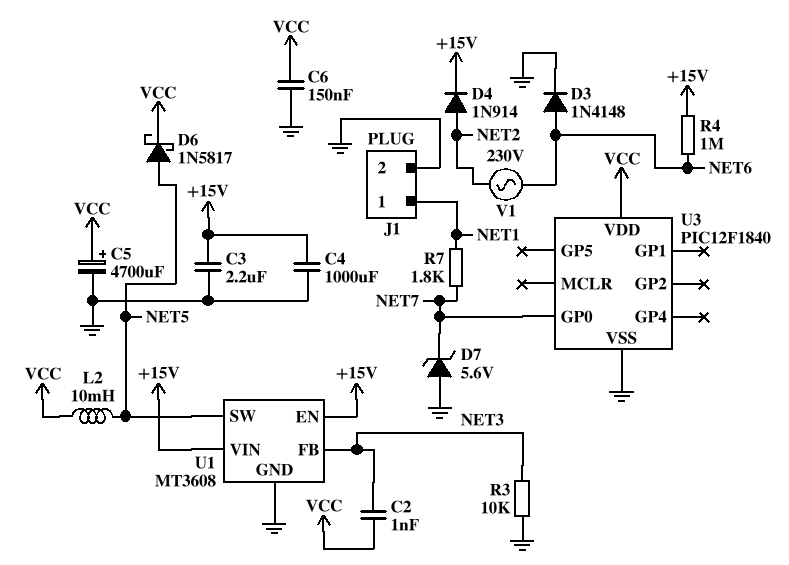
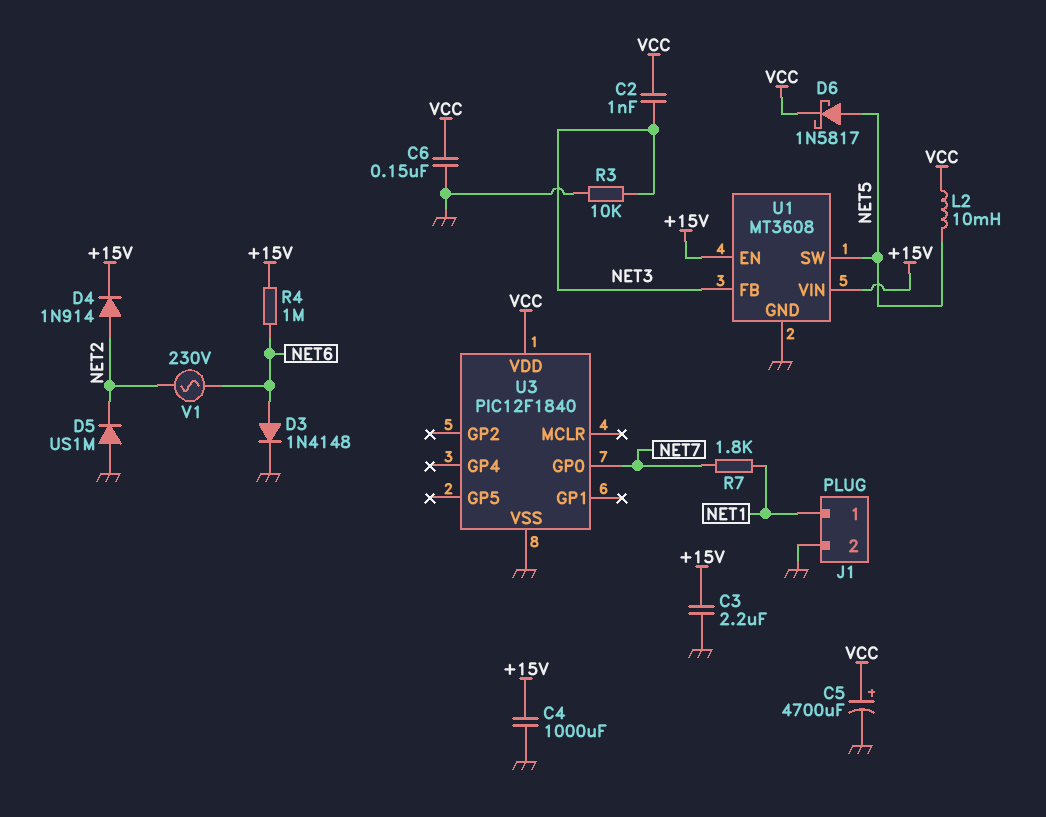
D5: none -> diode US1M (A GND, K NET2)
D7: zener 5.6V (A GND, K NET7) -> none

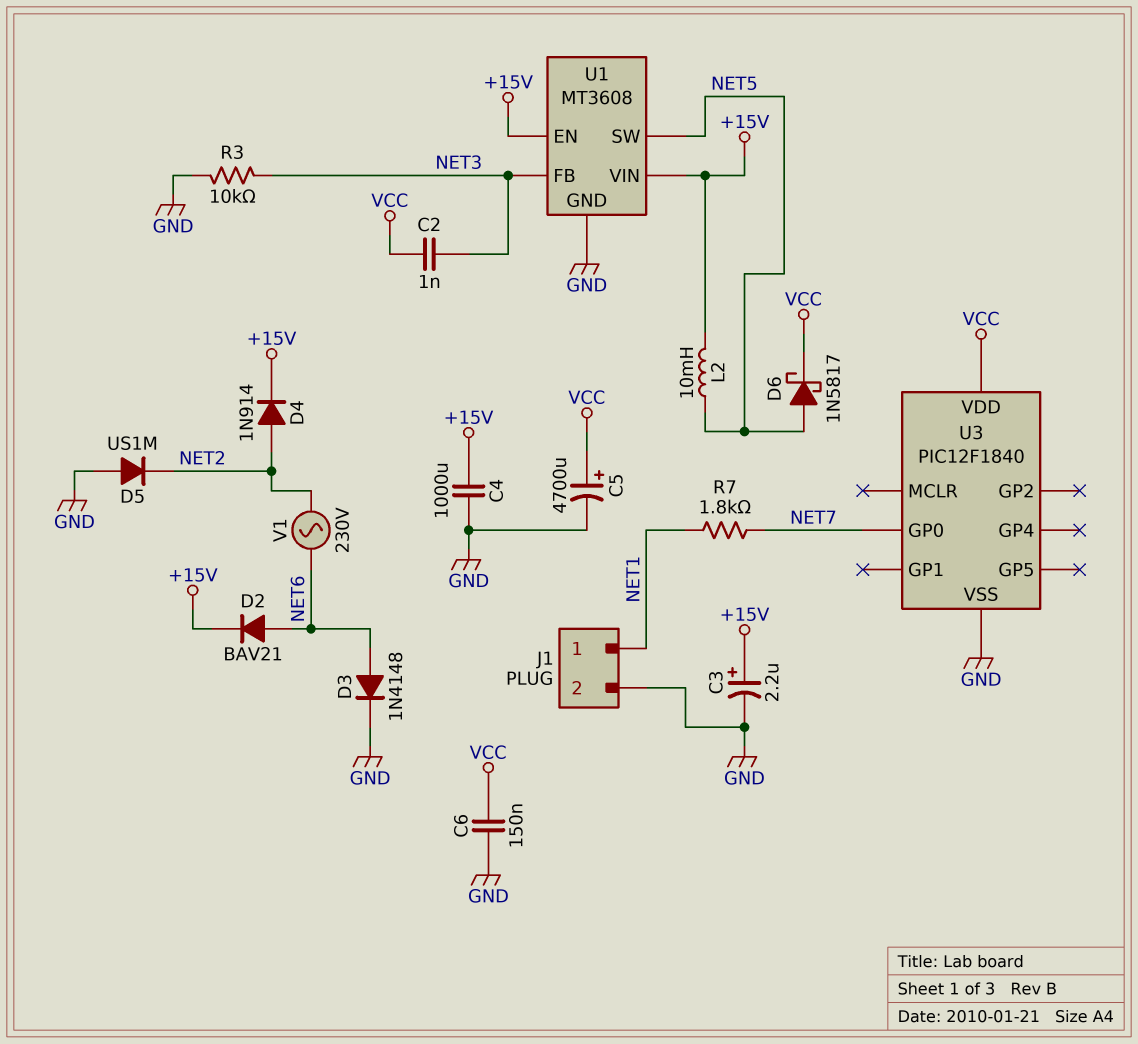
C3: 2.2uF (+15V, GND) -> 2.2uF (plus +15V, minus GND)
D2: none -> diode BAV21 (A NET6, K +15V)
L2: 10mH (NET5, VCC) -> 10mH (+15V, NET5)
R4: 1M (+15V, NET6) -> none

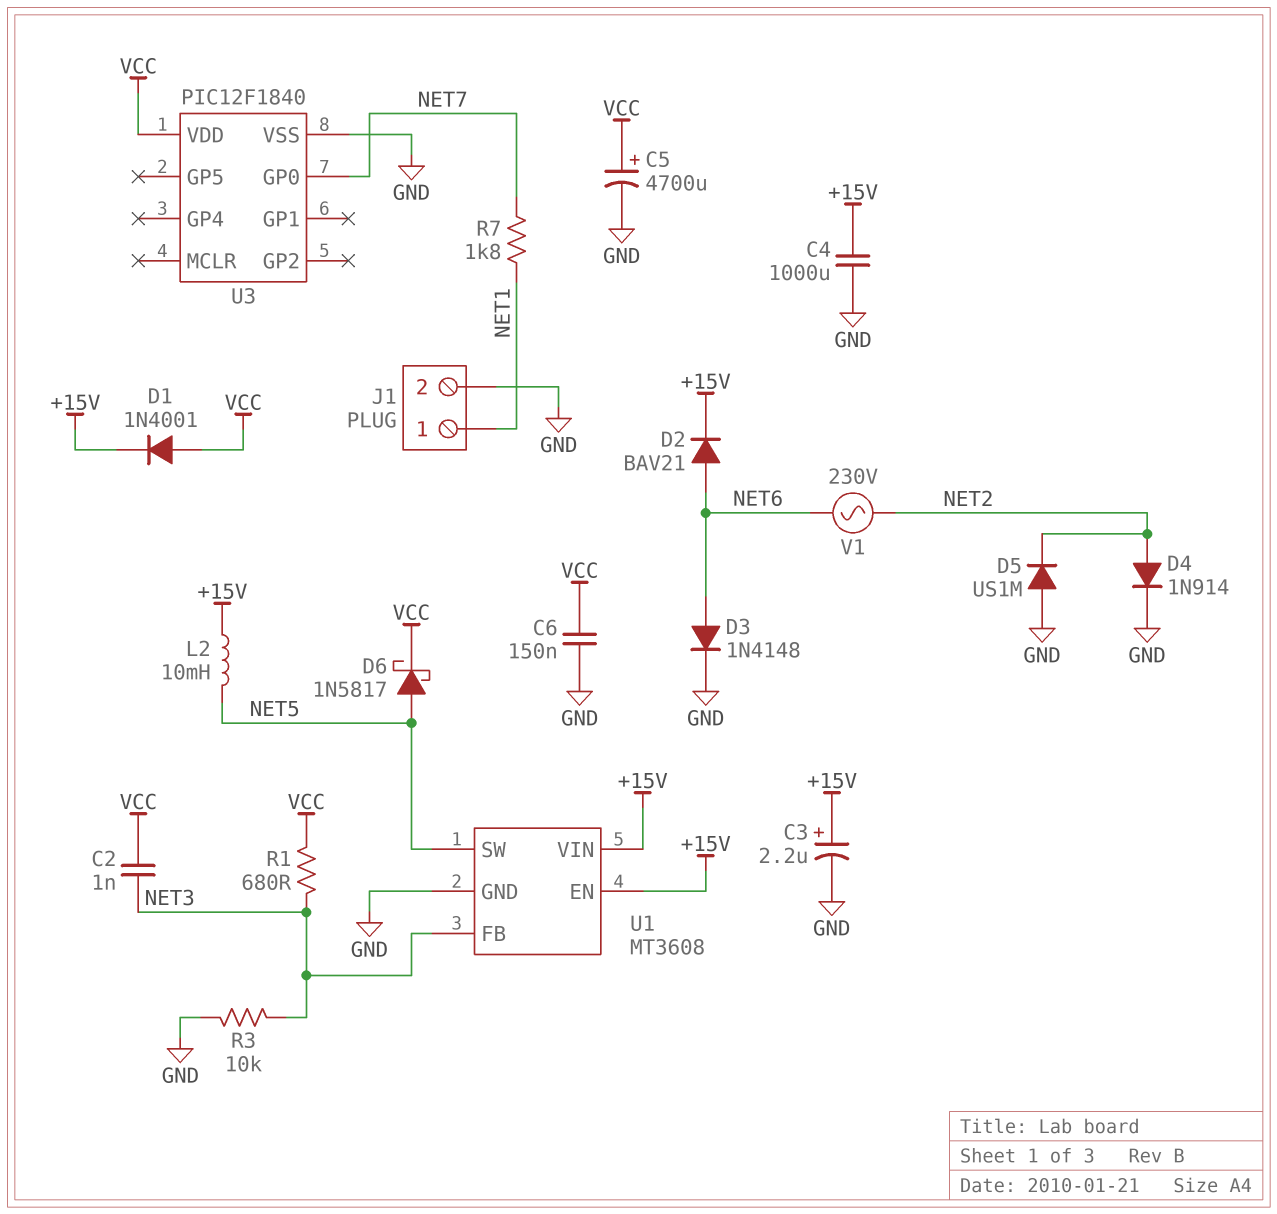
D1: none -> diode 1N4001 (A VCC, K +15V)
D4: diode 1N914 (A NET2, K +15V) -> diode 1N914 (A NET2, K GND)
R1: none -> 680 (NET3, VCC)

